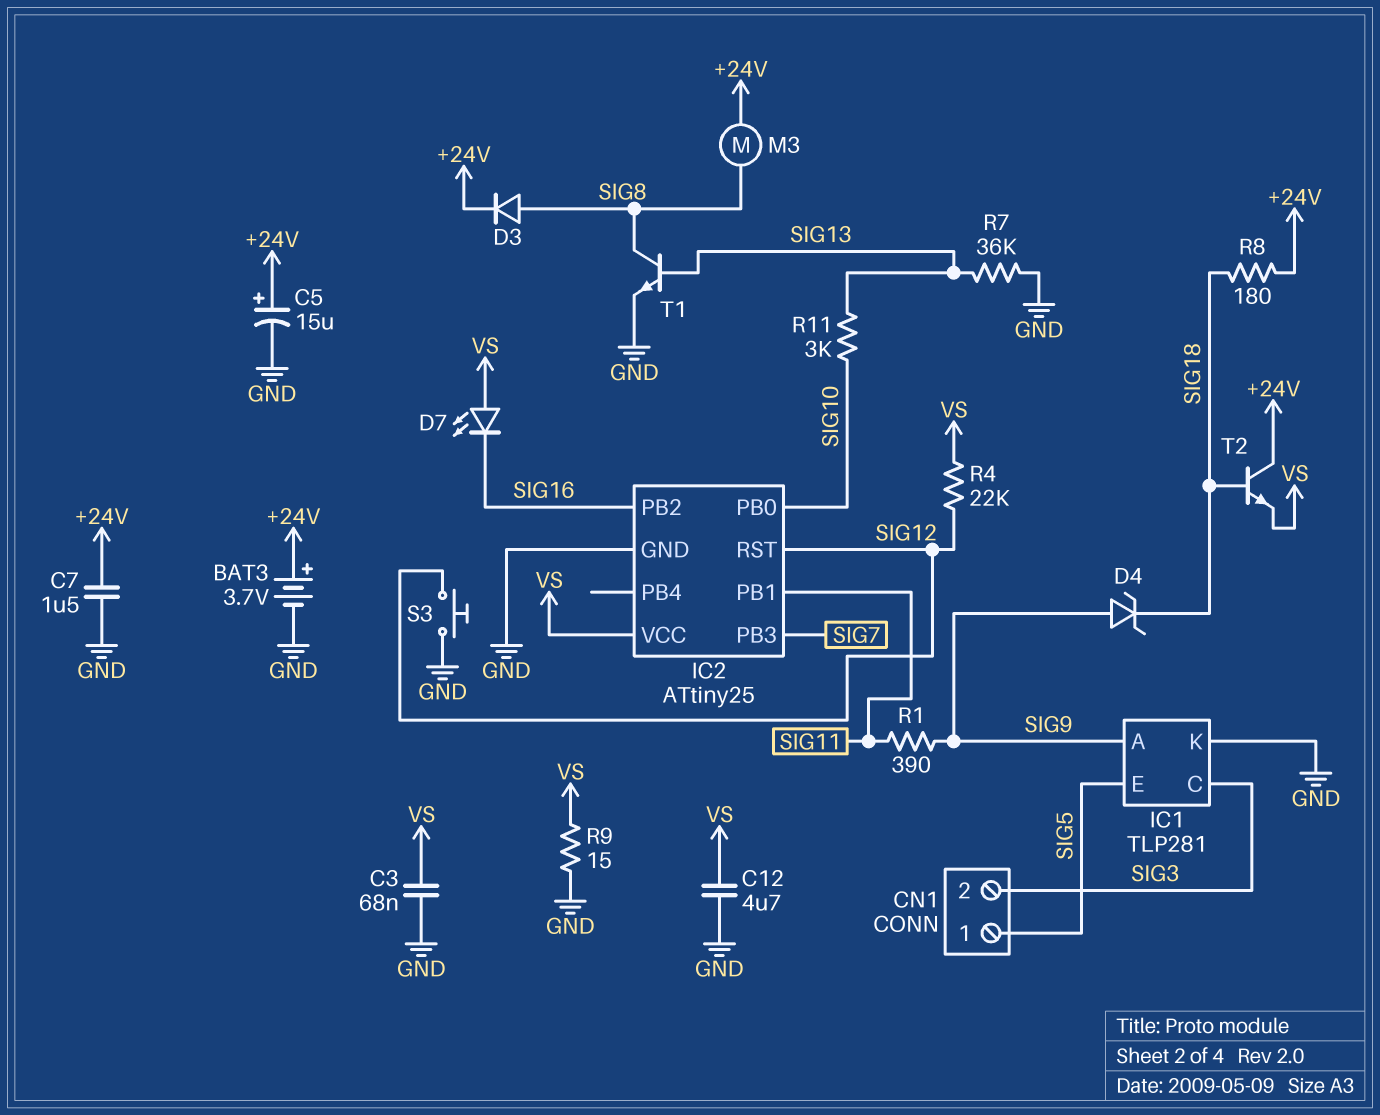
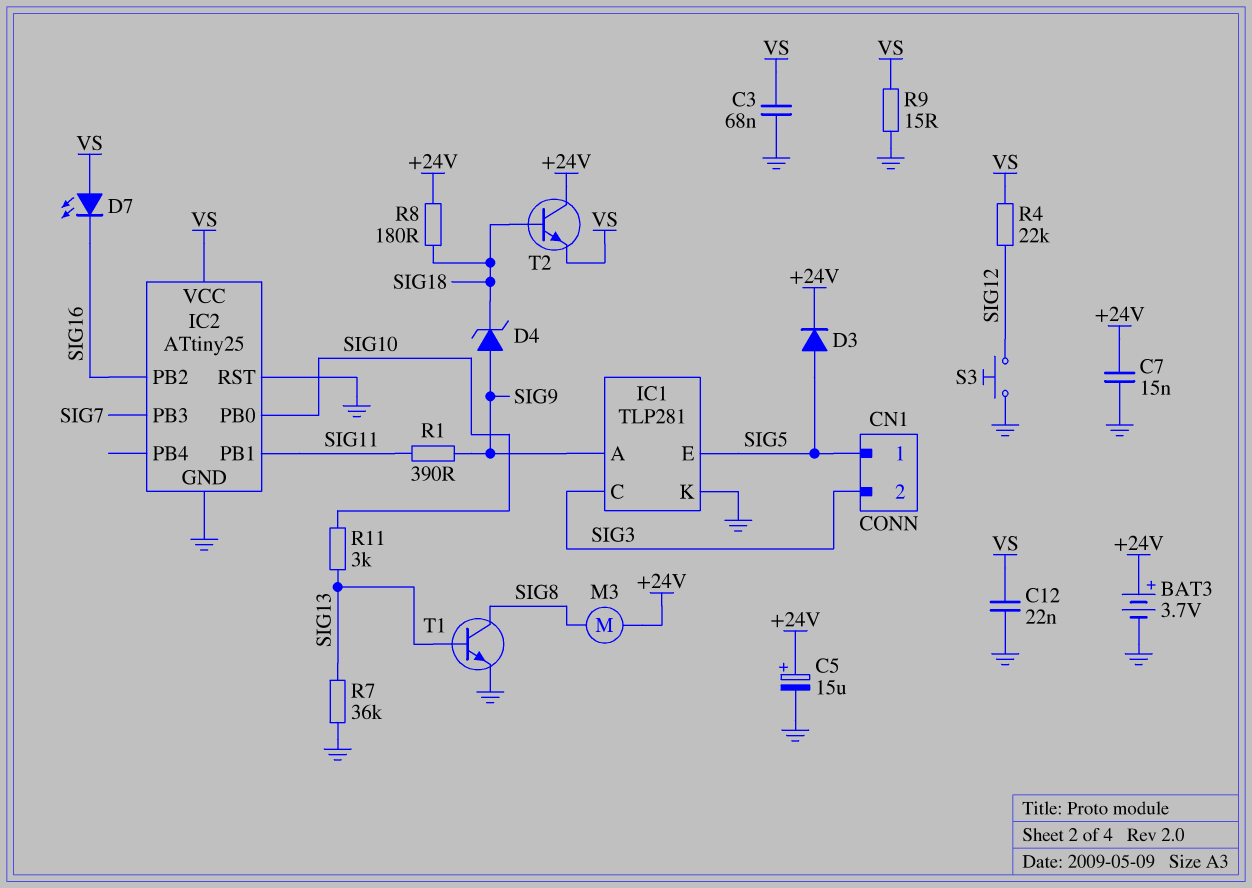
C7: 1.5uF (+24V, GND) -> 15nF (+24V, GND)
C12: 4.7uF (GND, VS) -> 22nF (GND, VS)
D3: diode (A SIG8, K +24V) -> diode (A SIG5, K +24V)
IC2 pin RST: SIG12 -> GND

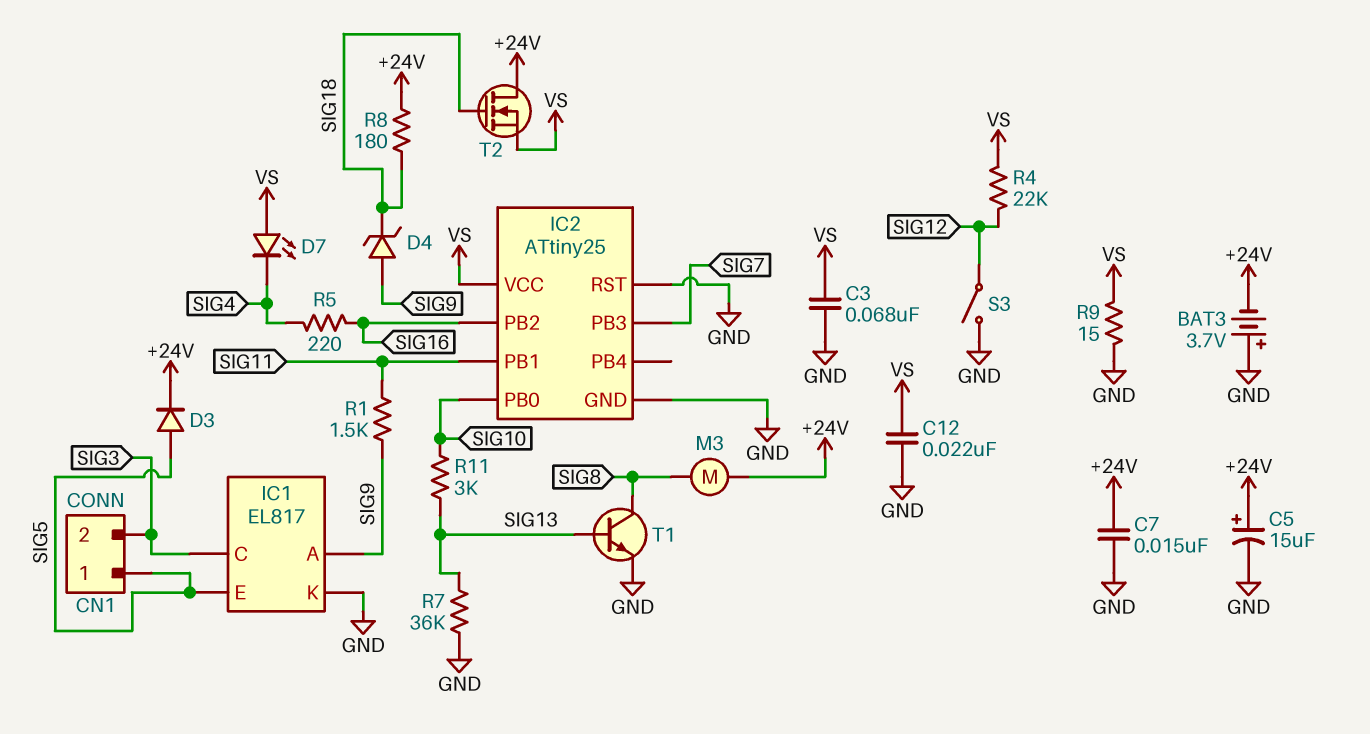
BAT3: 3.7V (plus +24V, minus GND) -> 3.7V (plus GND, minus +24V)
D7: LED (A VS, K SIG16) -> LED (A VS, K SIG4)
IC1: TLP281 -> EL817
R1: 390 (SIG9, SIG11) -> 1.5k (SIG9, SIG11)
R5: none -> 220 (SIG4, SIG16)
S3: button (GND, SIG12) -> switch (GND, SIG12)
T2: NPN (B SIG18, C +24V, E VS) -> NMOS (G SIG18, D +24V, S VS)

